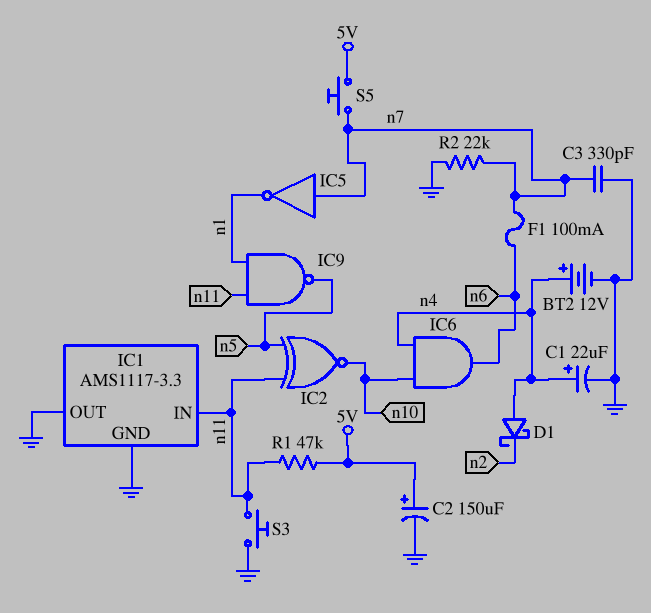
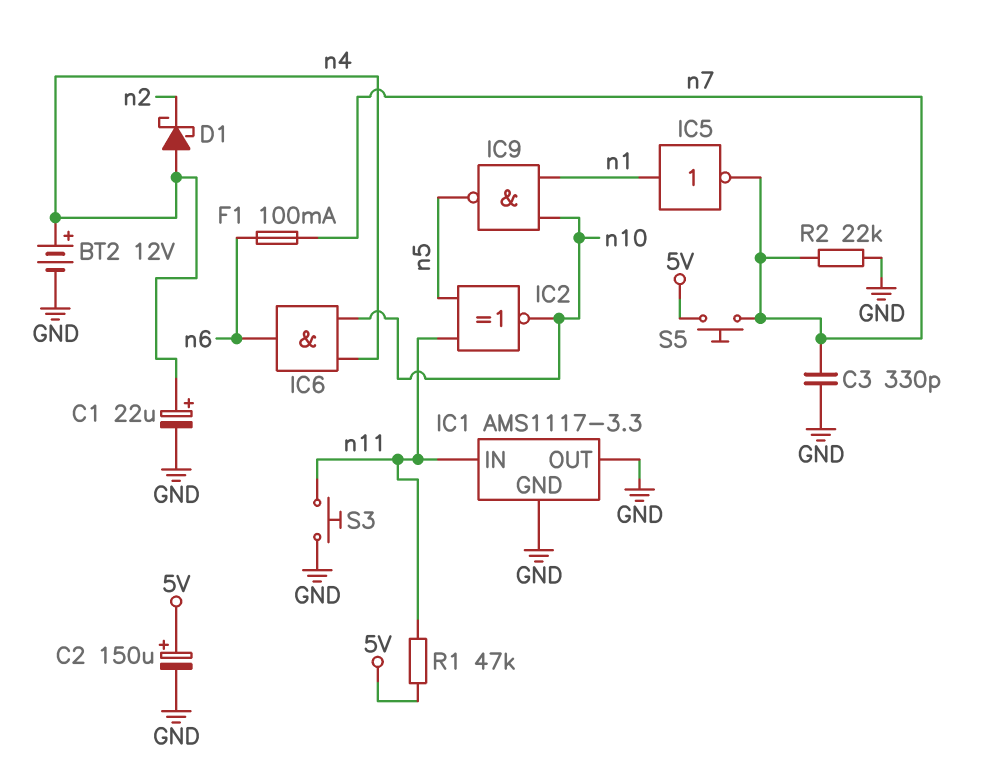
IC5: NOT (in n7, out n1) -> NOT (in n1, out n7)
IC9: NAND (in n1, in n11, out n5) -> NAND (in n1, in n10, out n5)

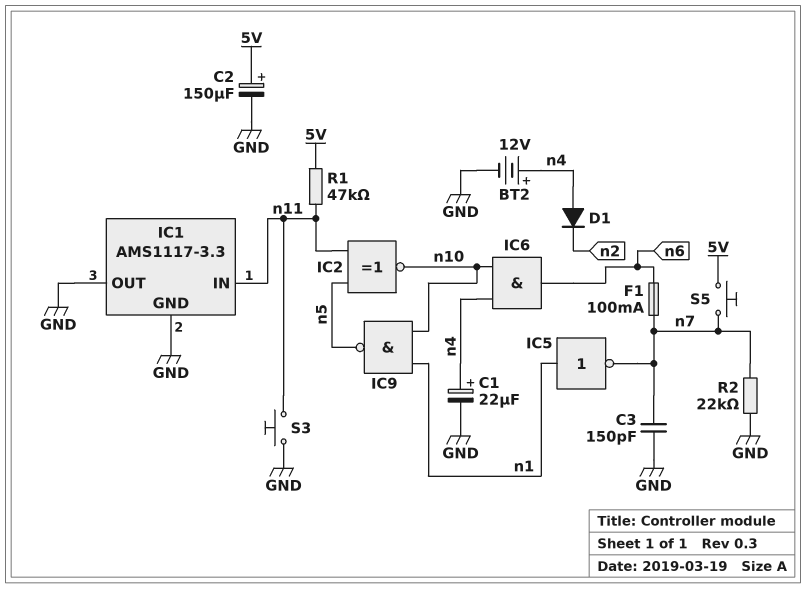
C3: 330pF (GND, n7) -> 150pF (GND, n7)
D1: schottky (A n4, K n2) -> diode (A n4, K n2)

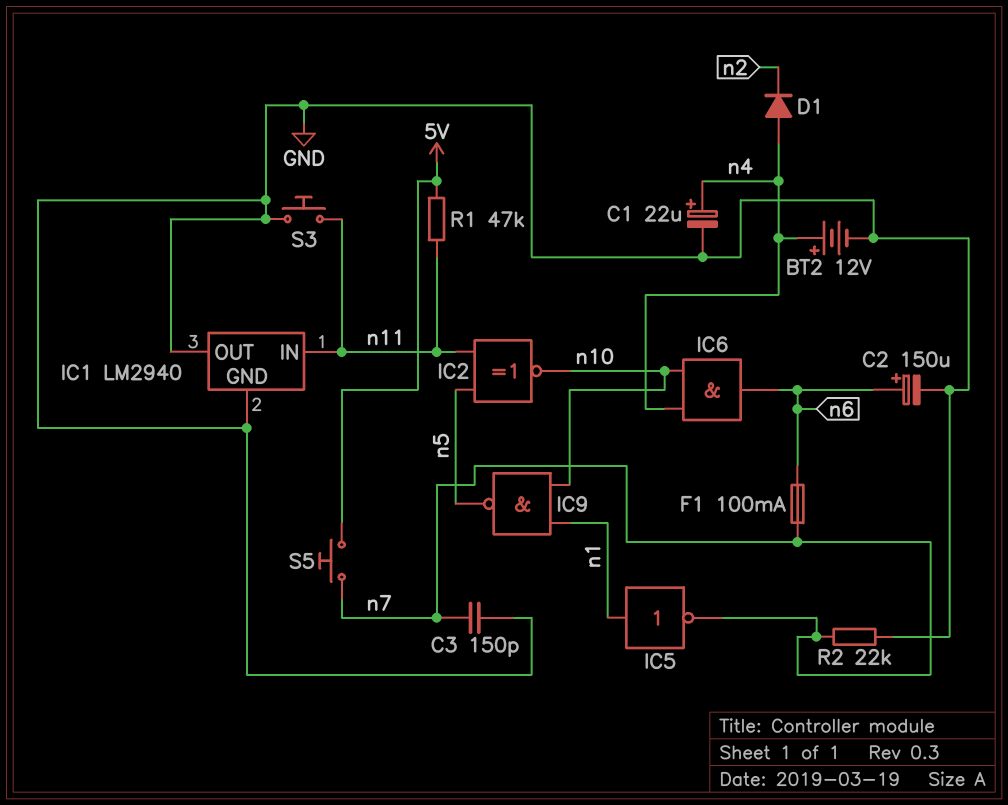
C2: 150uF (plus 5V, minus GND) -> 150uF (plus n6, minus GND)
IC1: AMS1117-3.3 -> LM2940

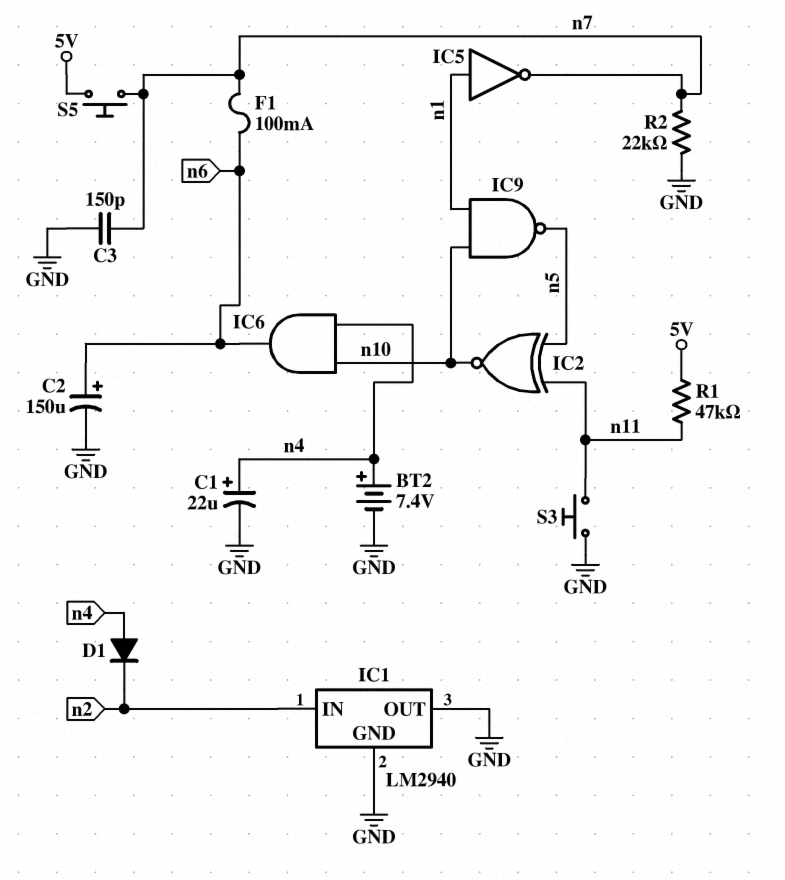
BT2: 12V (plus n4, minus GND) -> 7.4V (plus n4, minus GND)
IC1 pin IN: n11 -> n2

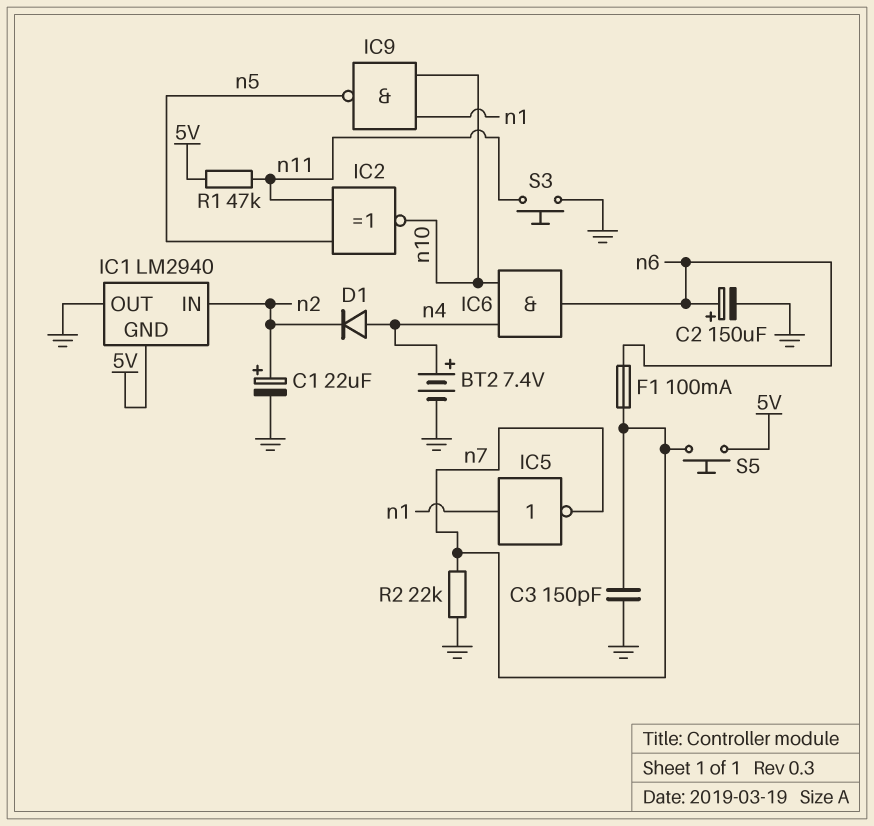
C1: 22uF (plus n4, minus GND) -> 22uF (plus n2, minus GND)
IC1 pin GND: GND -> 5V

